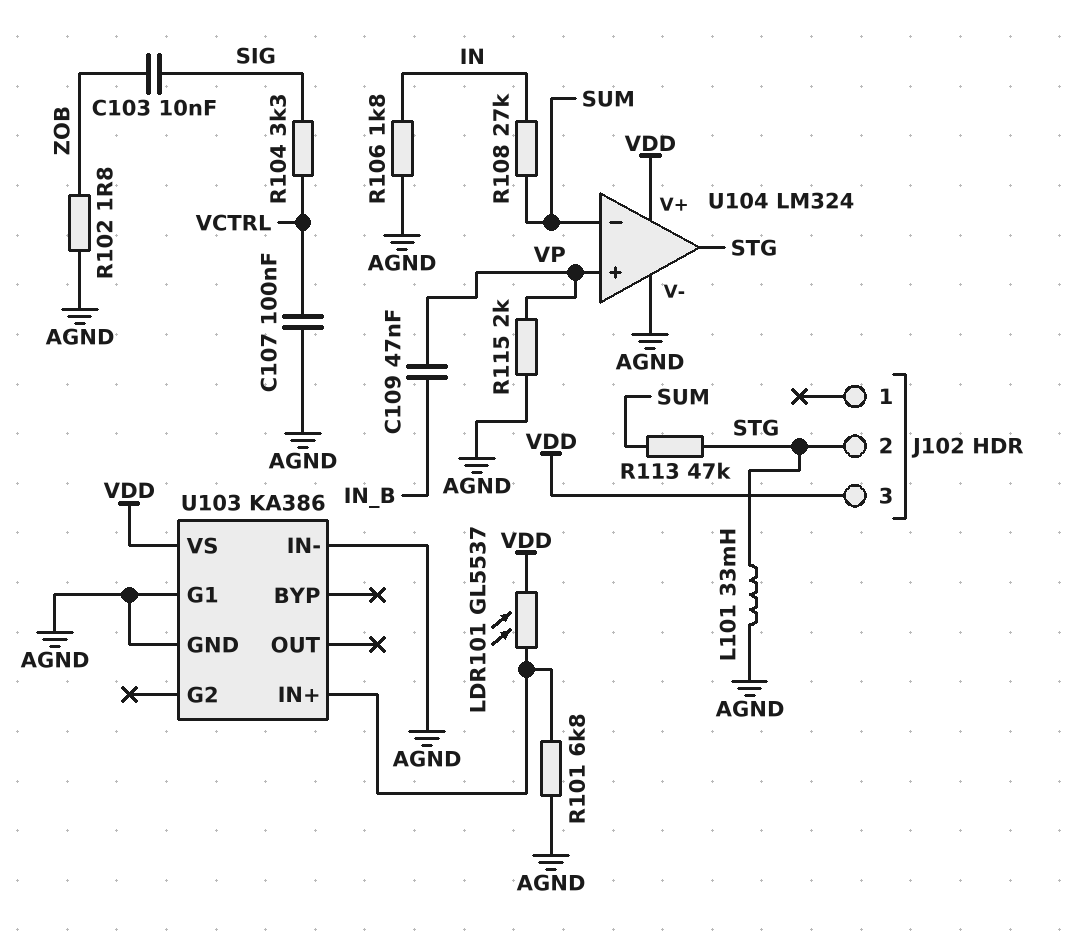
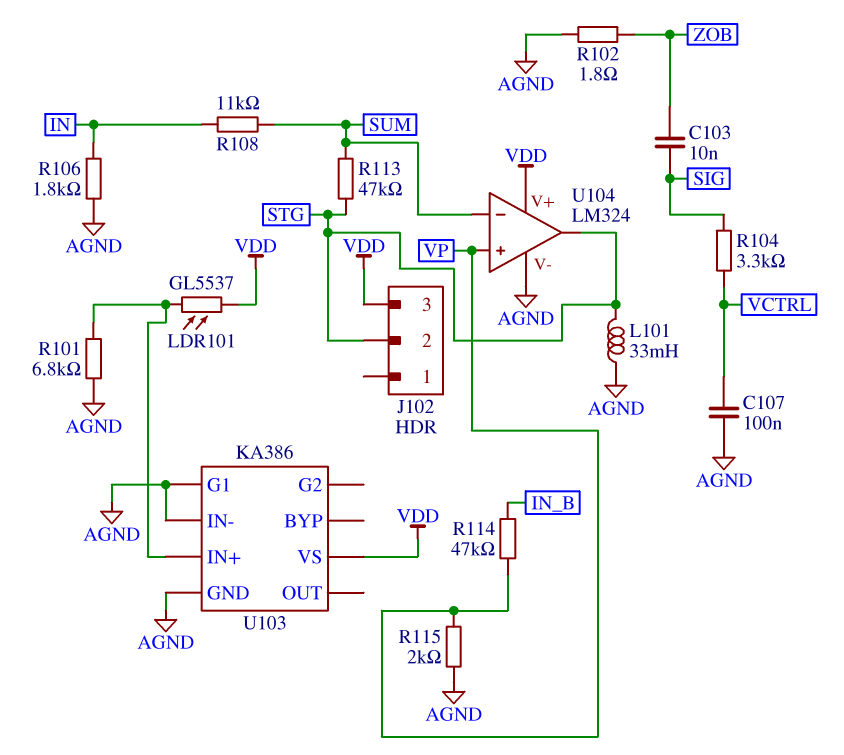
C109: 47nF (IN_B, VP) -> none
R108: 27k (IN, SUM) -> 11k (IN, SUM)
R114: none -> 47k (IN_B, VP)

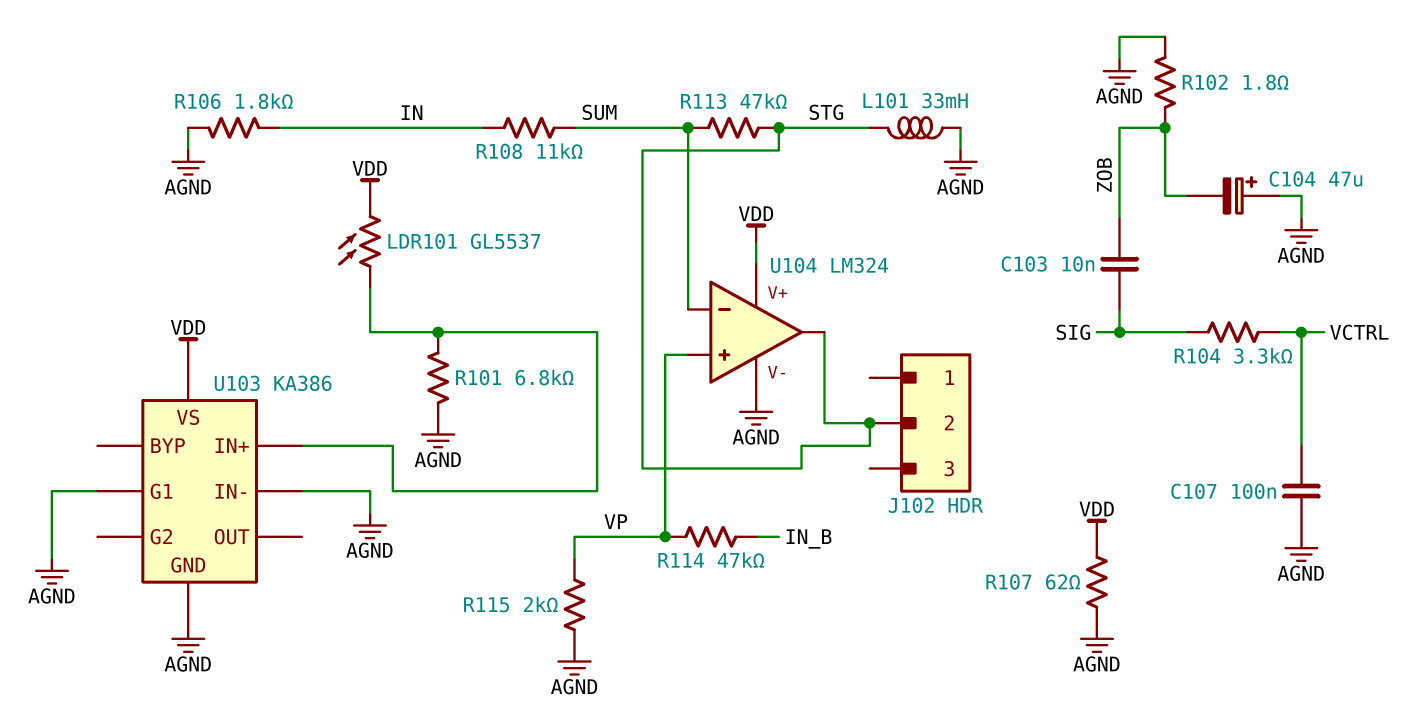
C104: none -> 47uF (plus AGND, minus ZOB)
J102 pin 3: VDD -> none
R107: none -> 62 (AGND, VDD)

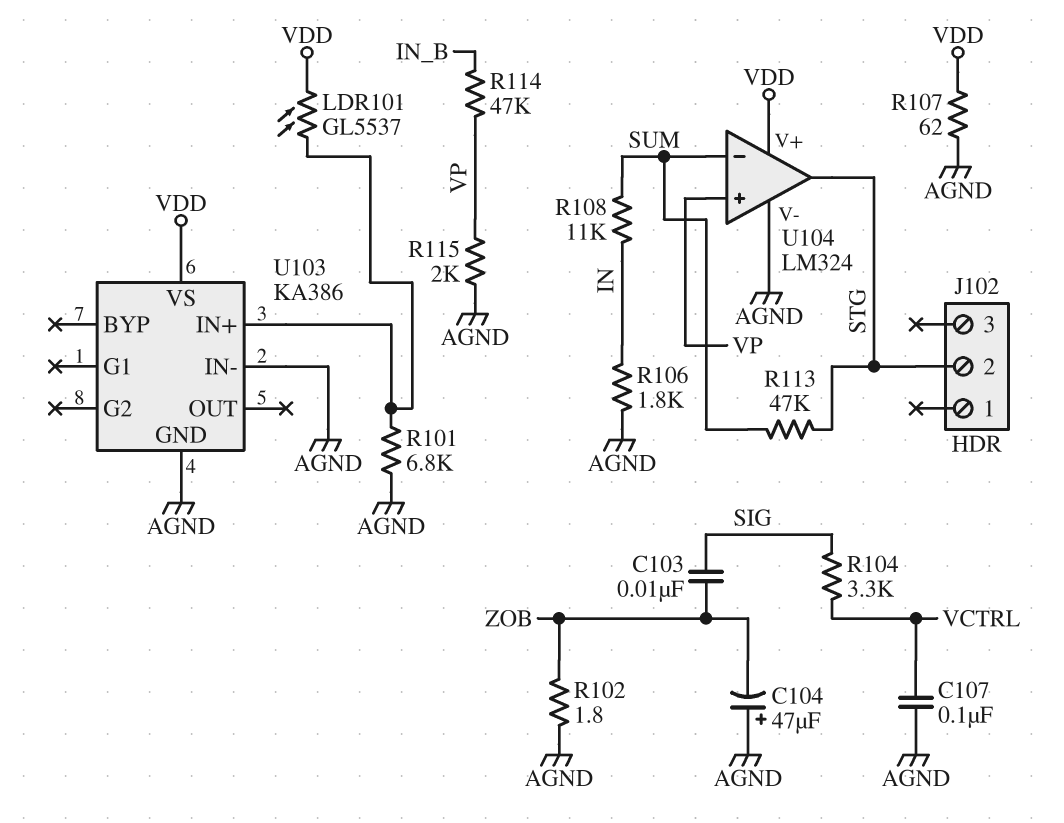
L101: 33mH (AGND, STG) -> none
U103 pin G1: AGND -> none

